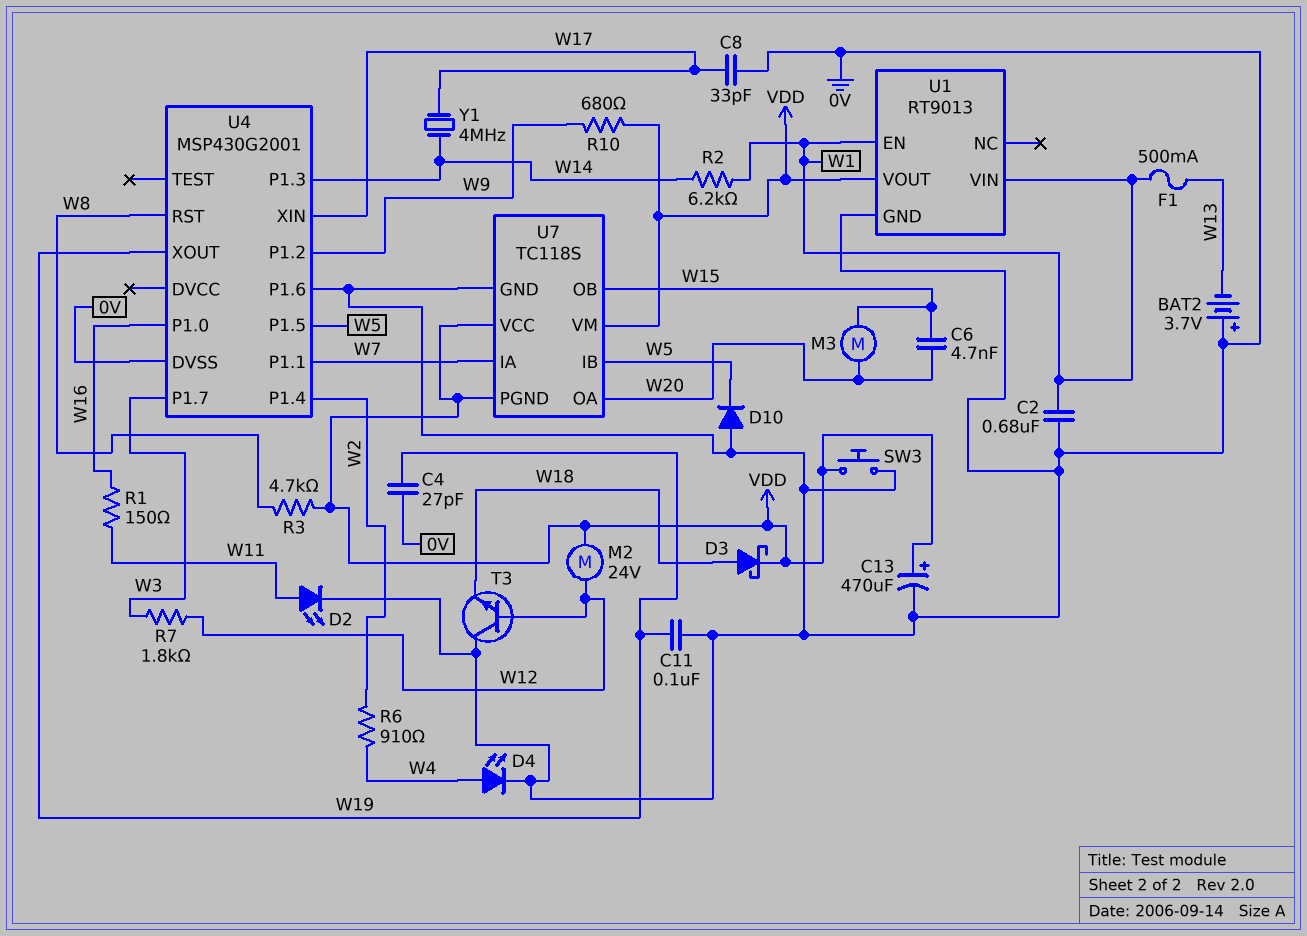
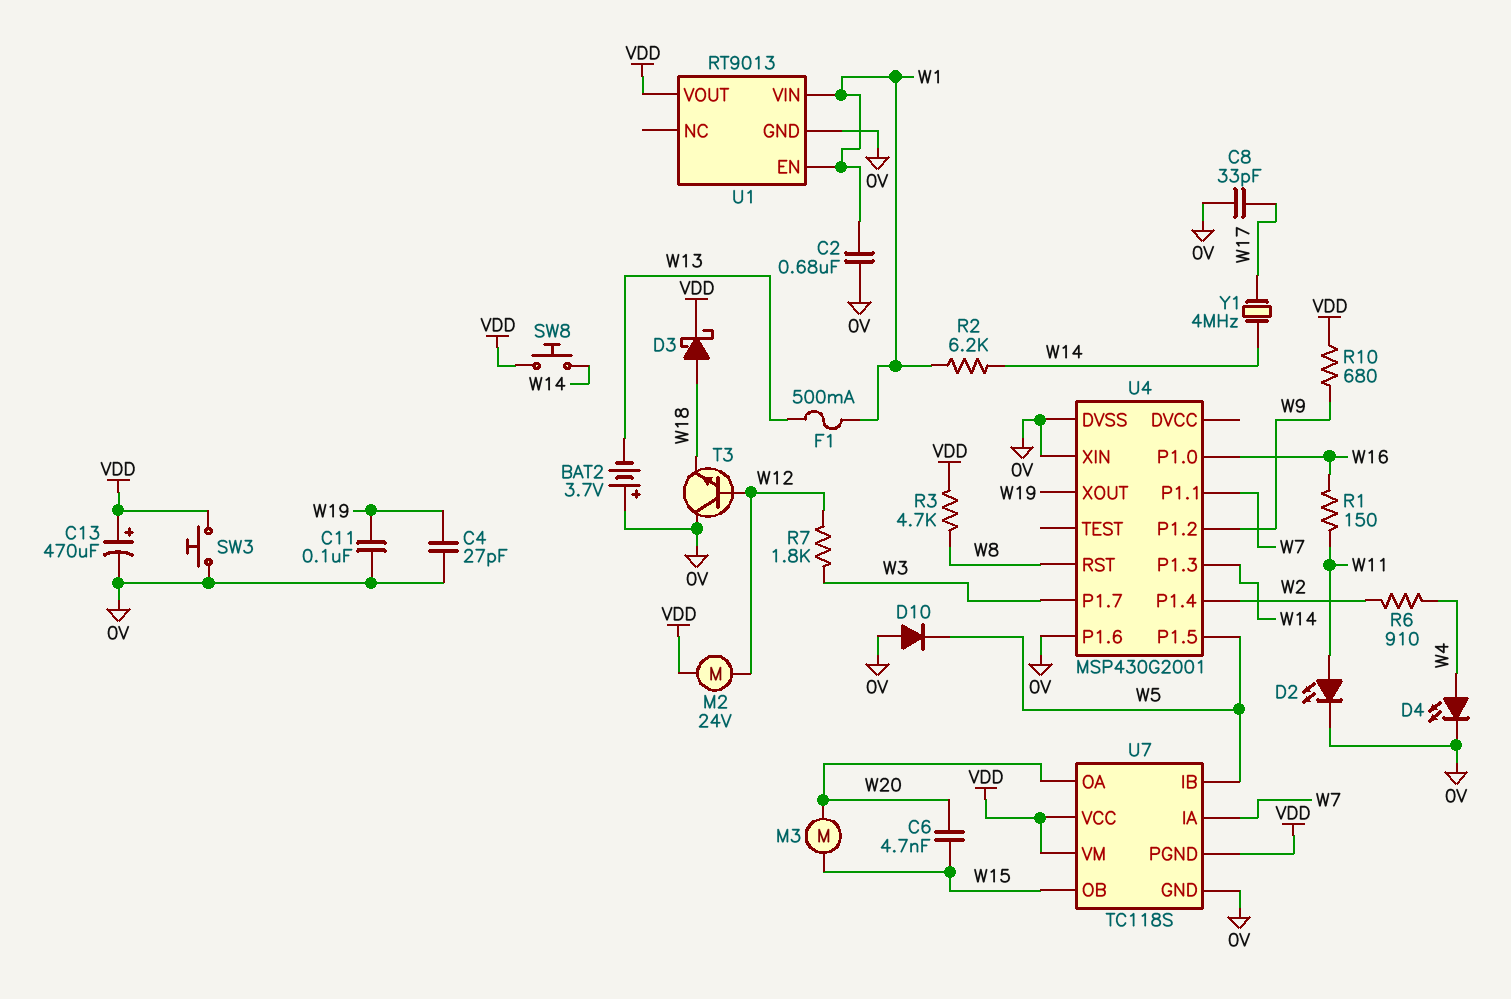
SW8: none -> button (VDD, W14)
U4 pin XIN: W17 -> 0V

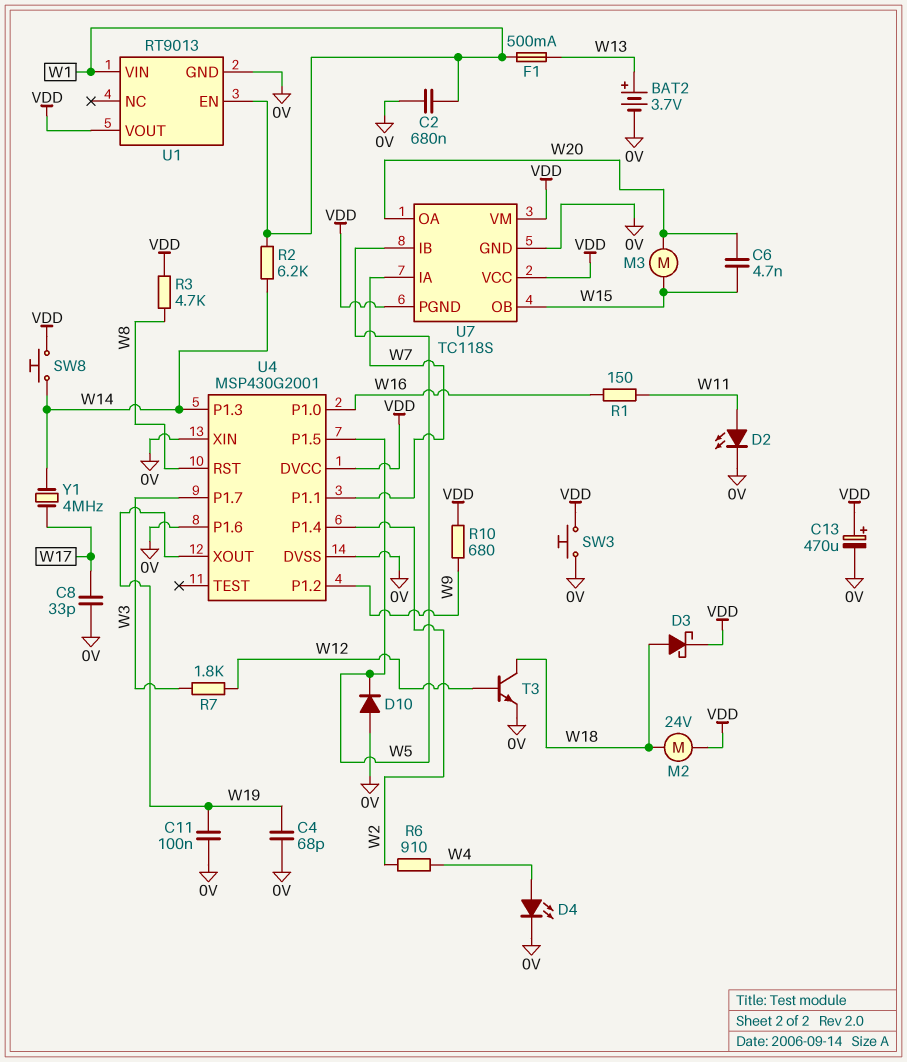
BAT2: 3.7V (plus 0V, minus W13) -> 3.7V (plus W13, minus 0V)
C4: 27pF (0V, W19) -> 68pF (0V, W19)
M2: motor 24V (VDD, W12) -> motor 24V (VDD, W18)
T3: NPN (B W12, C 0V, E W18) -> NPN (B W12, C W18, E 0V)
U4 pin DVCC: none -> VDD

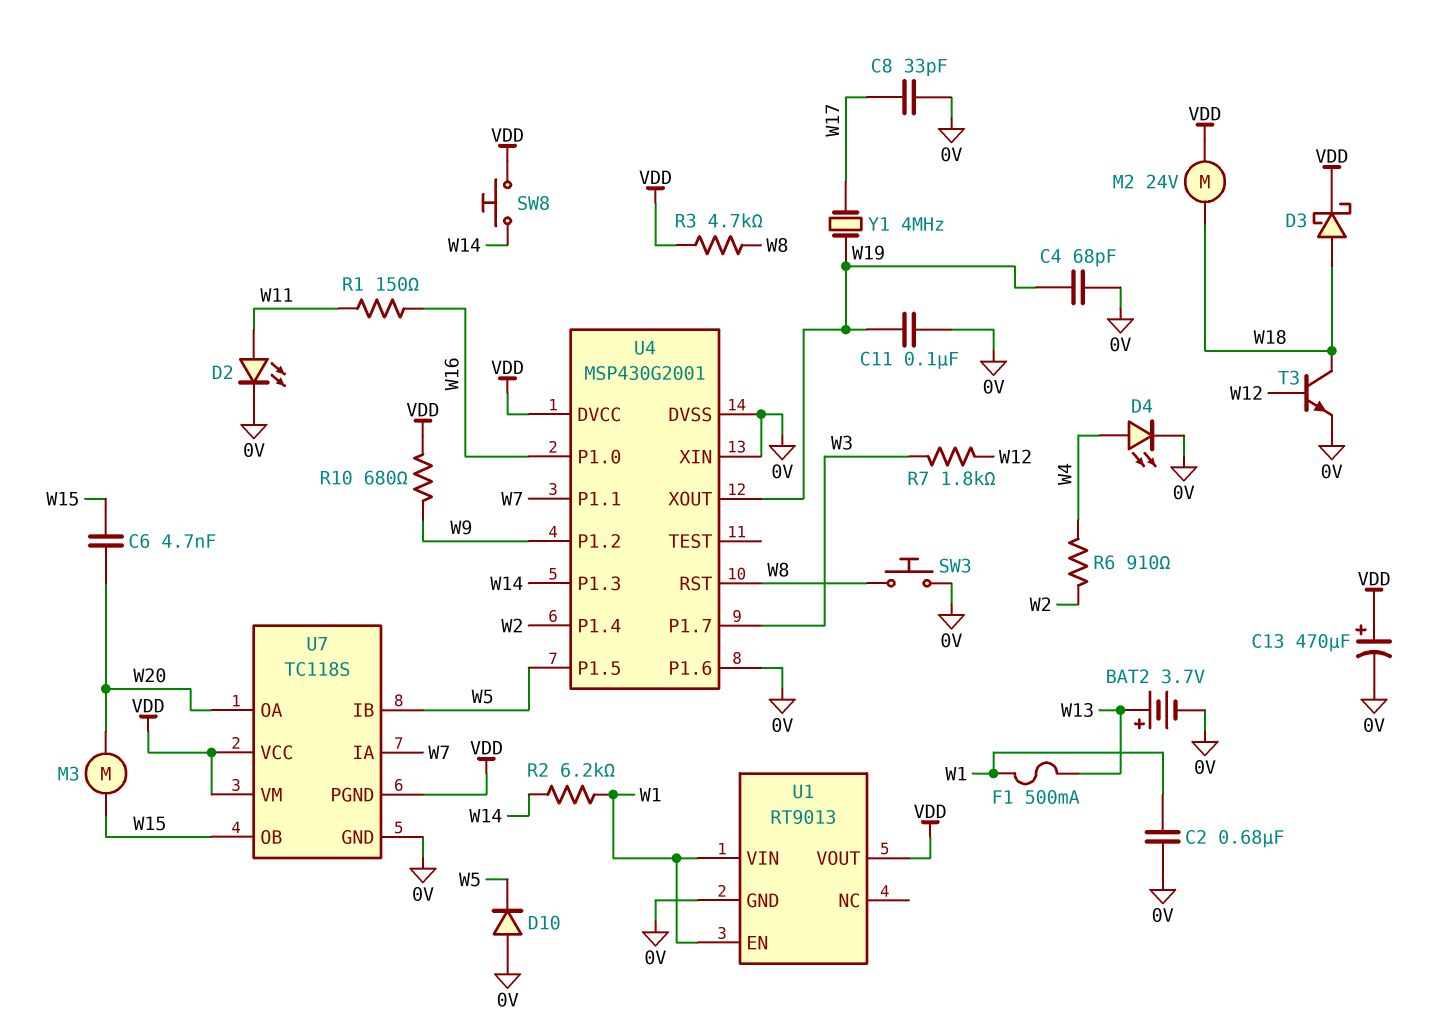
SW3: button (0V, VDD) -> button (0V, W8)
Y1: 4MHz (W14, W17) -> 4MHz (W17, W19)

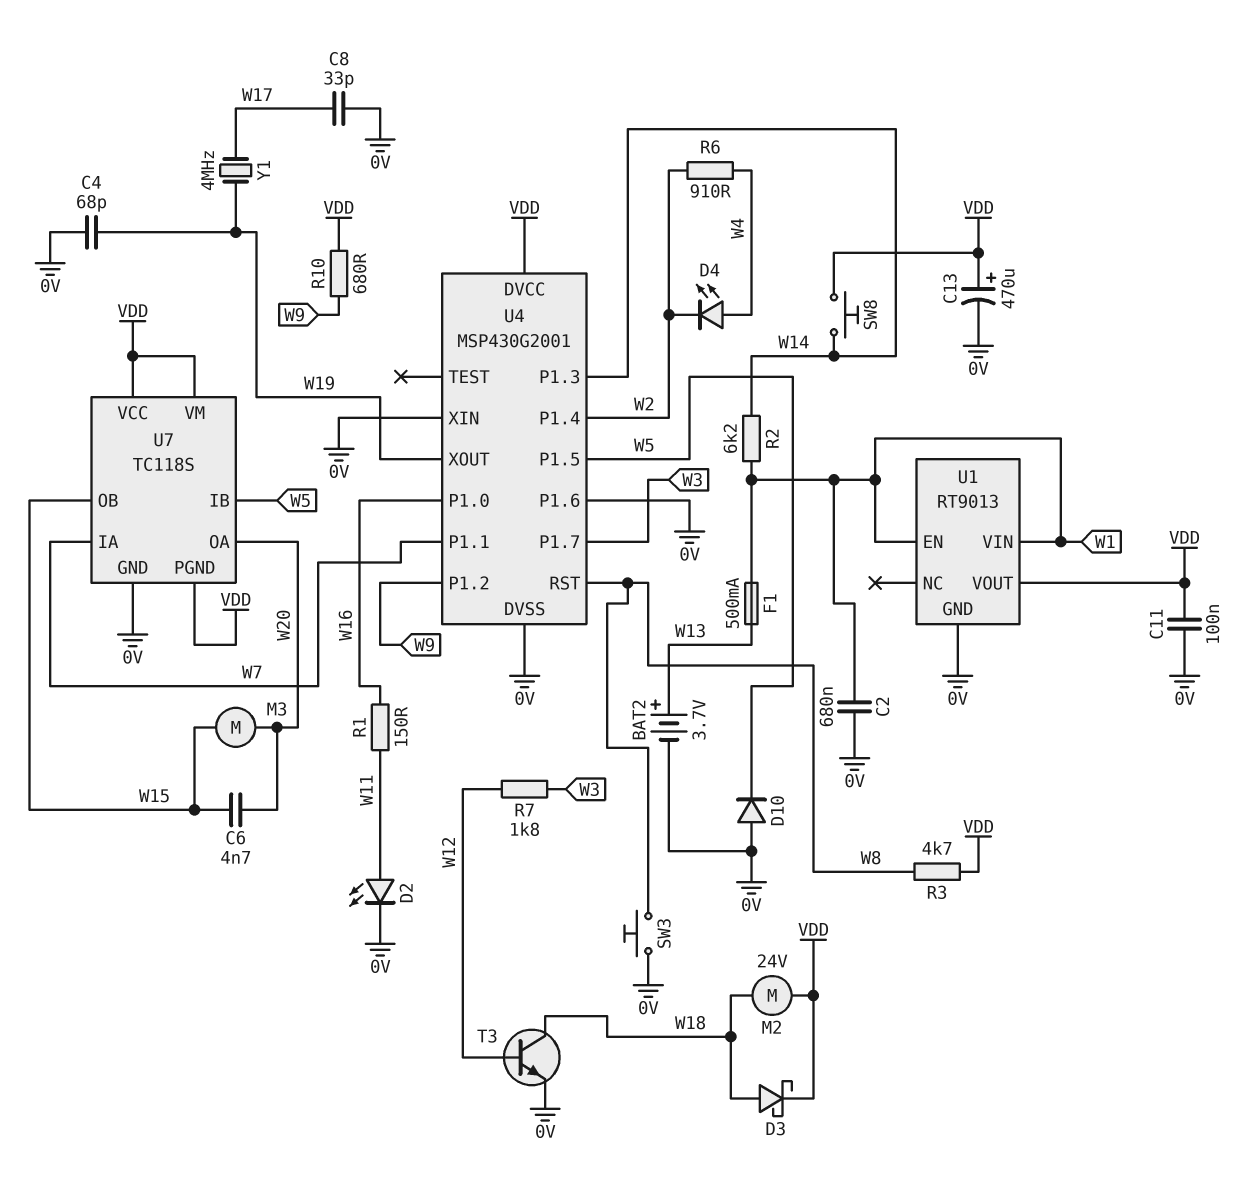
C11: 100nF (0V, W19) -> 100nF (0V, VDD)
D4: LED (A W4, K 0V) -> LED (A W4, K W2)

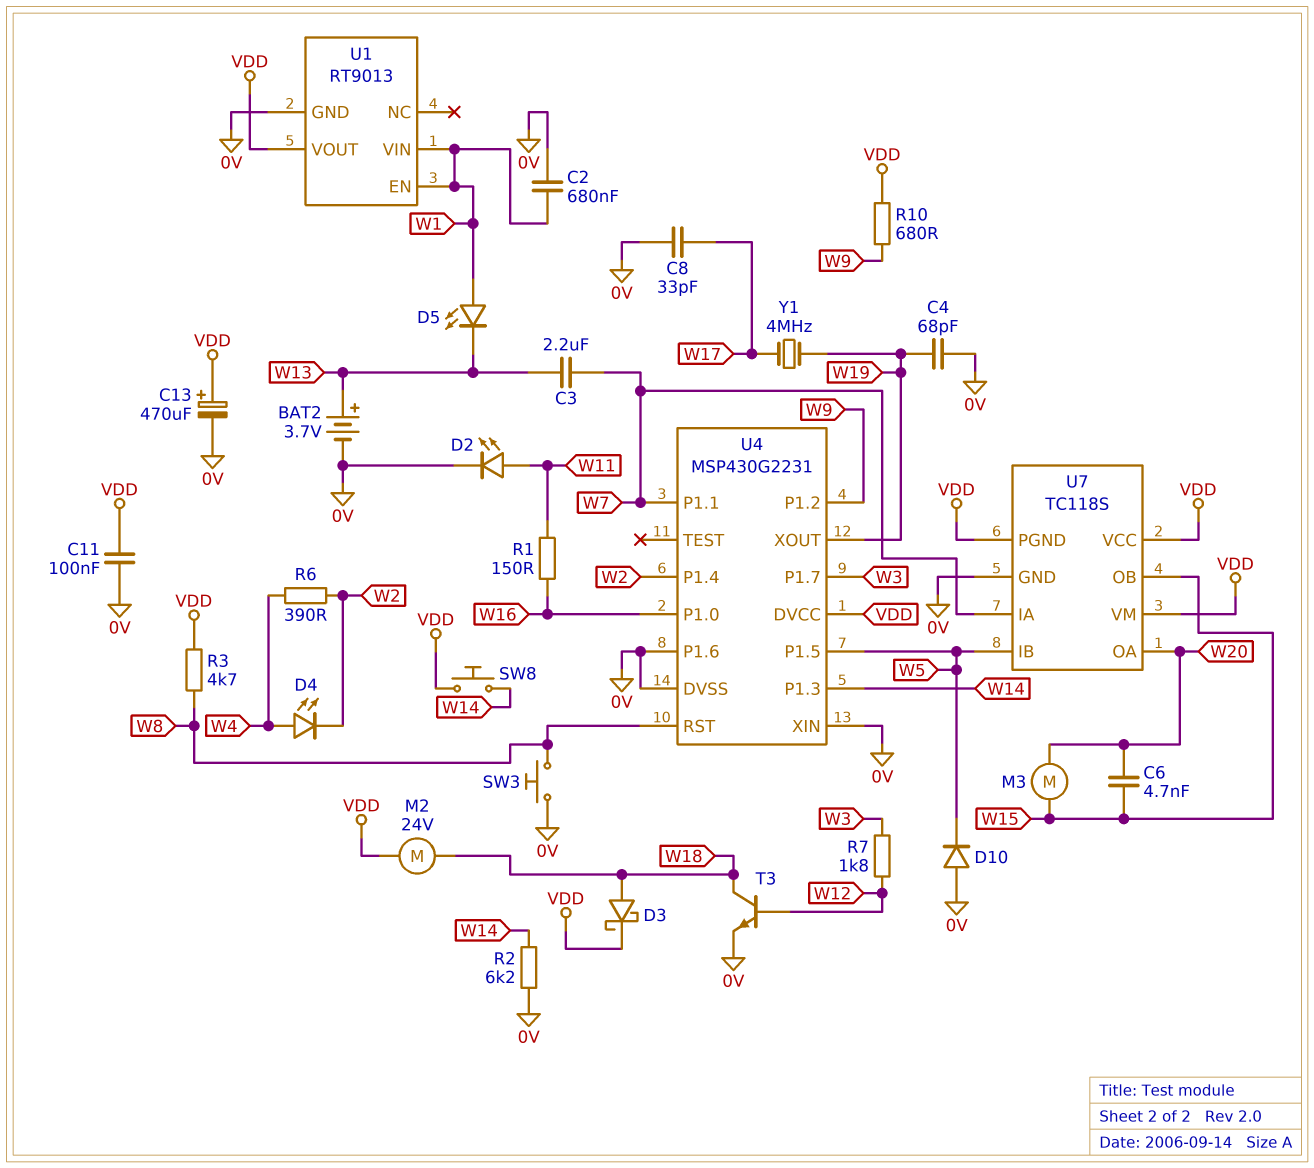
C3: none -> 2.2uF (W7, W13)
D5: none -> LED (A W1, K W13)
F1: 500mA (W1, W13) -> none
R2: 6.2k (W1, W14) -> 6.2k (0V, W14)
R6: 910 (W2, W4) -> 390 (W2, W4)
U4: MSP430G2001 -> MSP430G2231

